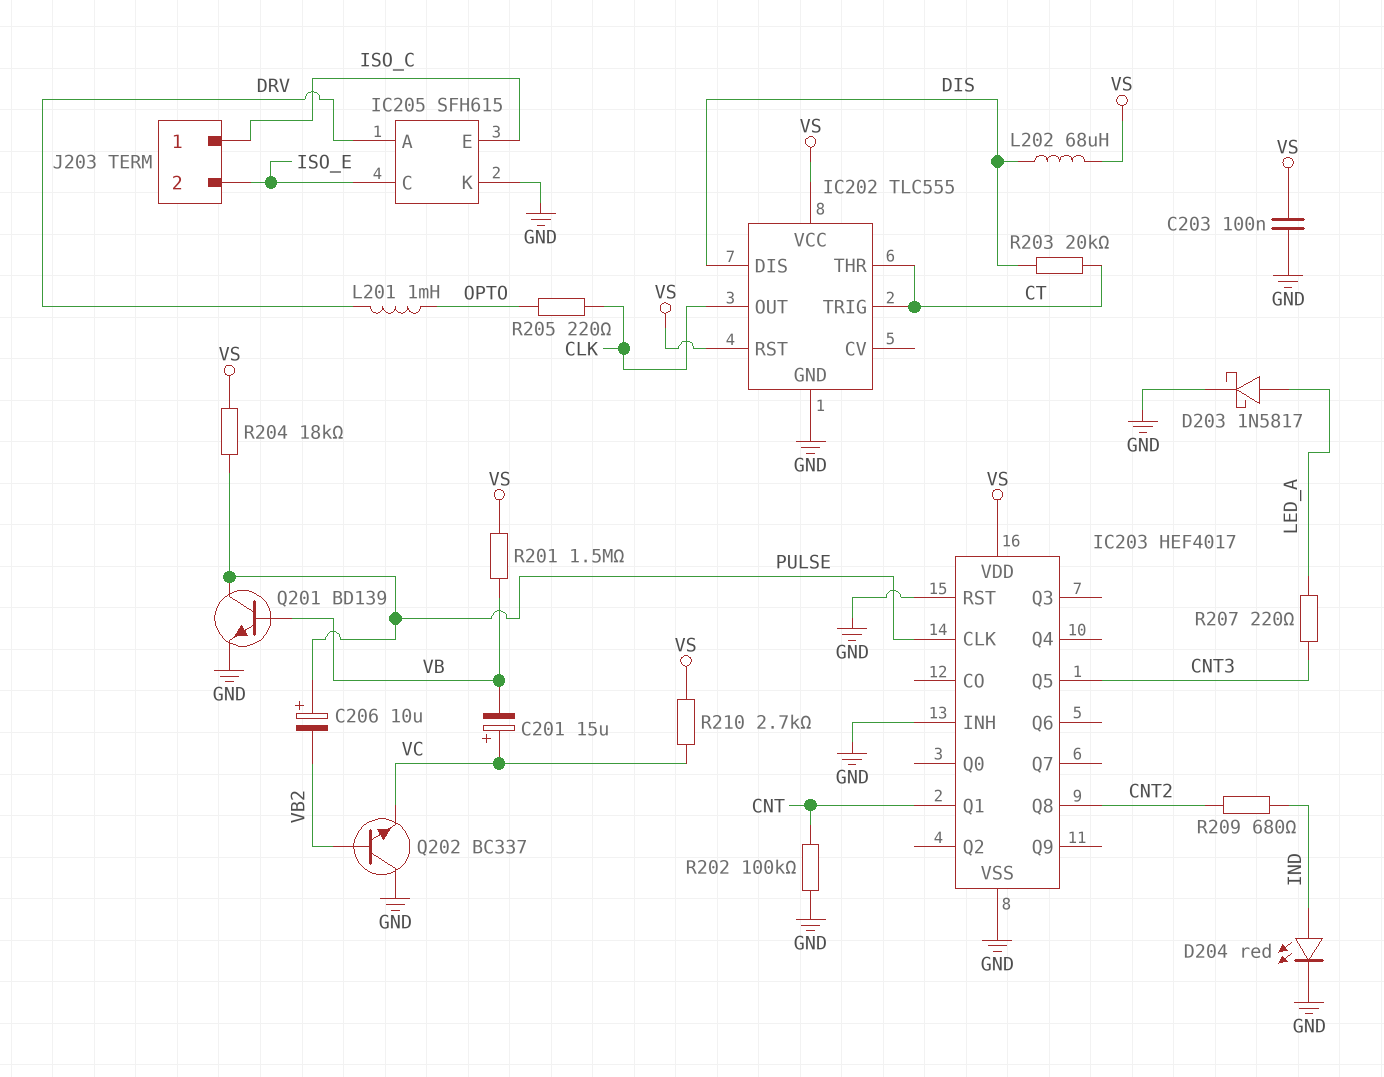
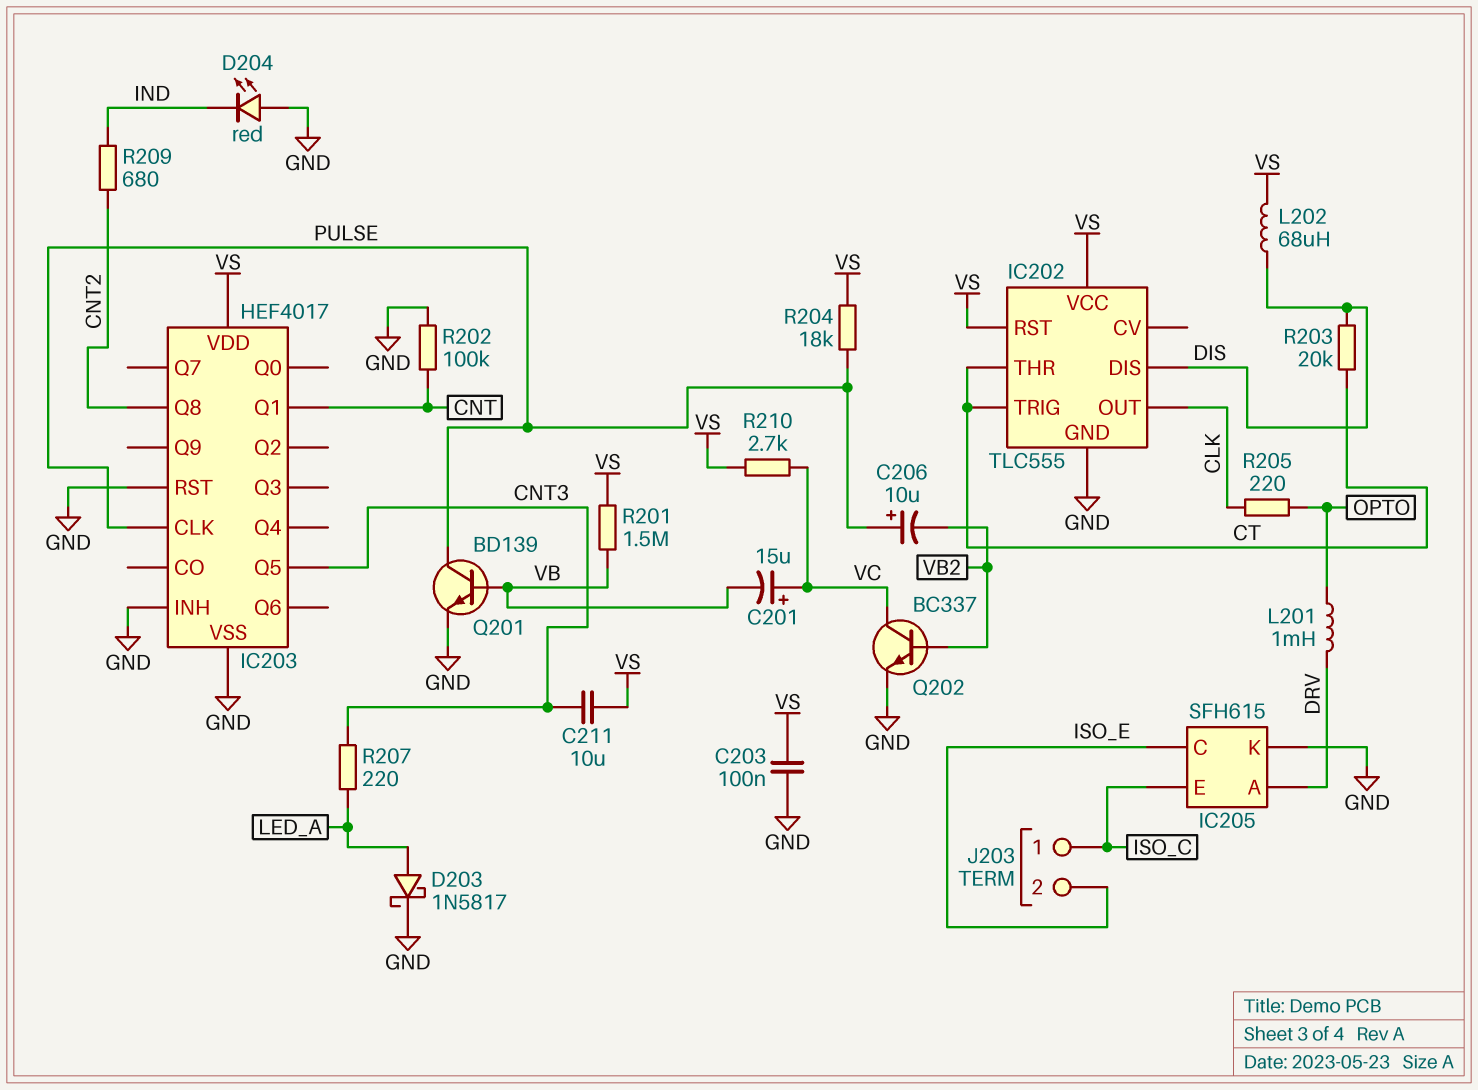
C211: none -> 10uF (CNT3, VS)
D204: LED red (A IND, K GND) -> LED red (A GND, K IND)
Q202: NPN BC337 (B VB2, C GND, E VC) -> NPN BC337 (B VB2, C VC, E GND)

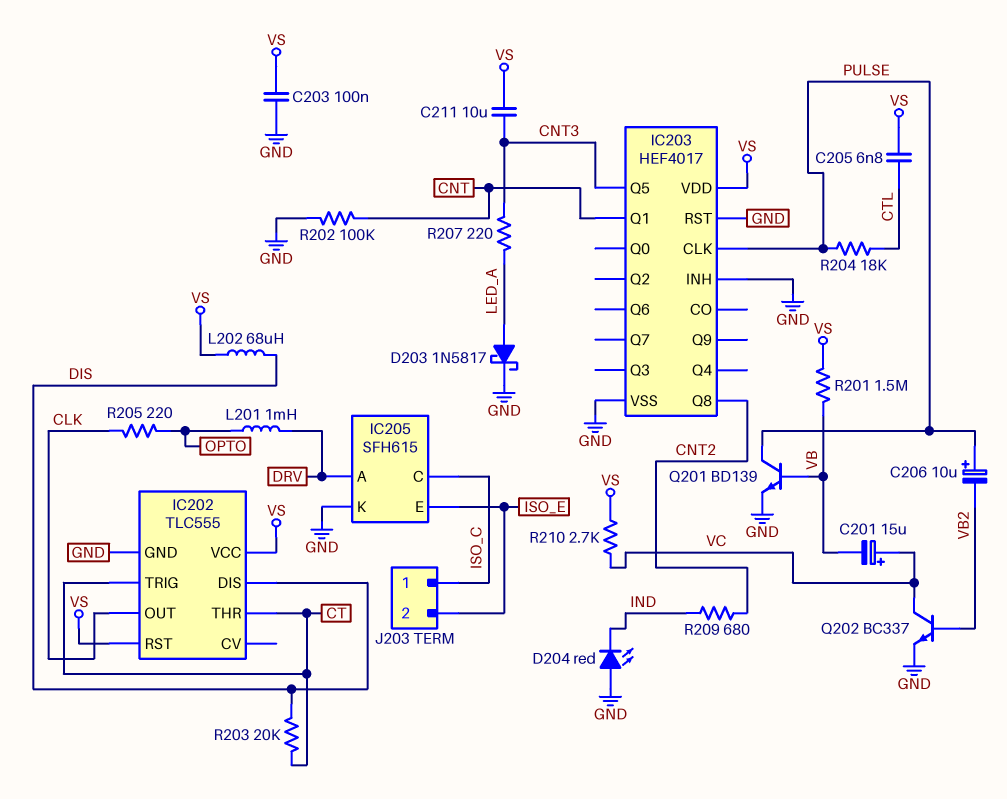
C205: none -> 6.8nF (CTL, VS)
IC205 pin C: ISO_E -> ISO_C
IC205 pin E: ISO_C -> ISO_E
R204: 18k (PULSE, VS) -> 18k (CTL, PULSE)

